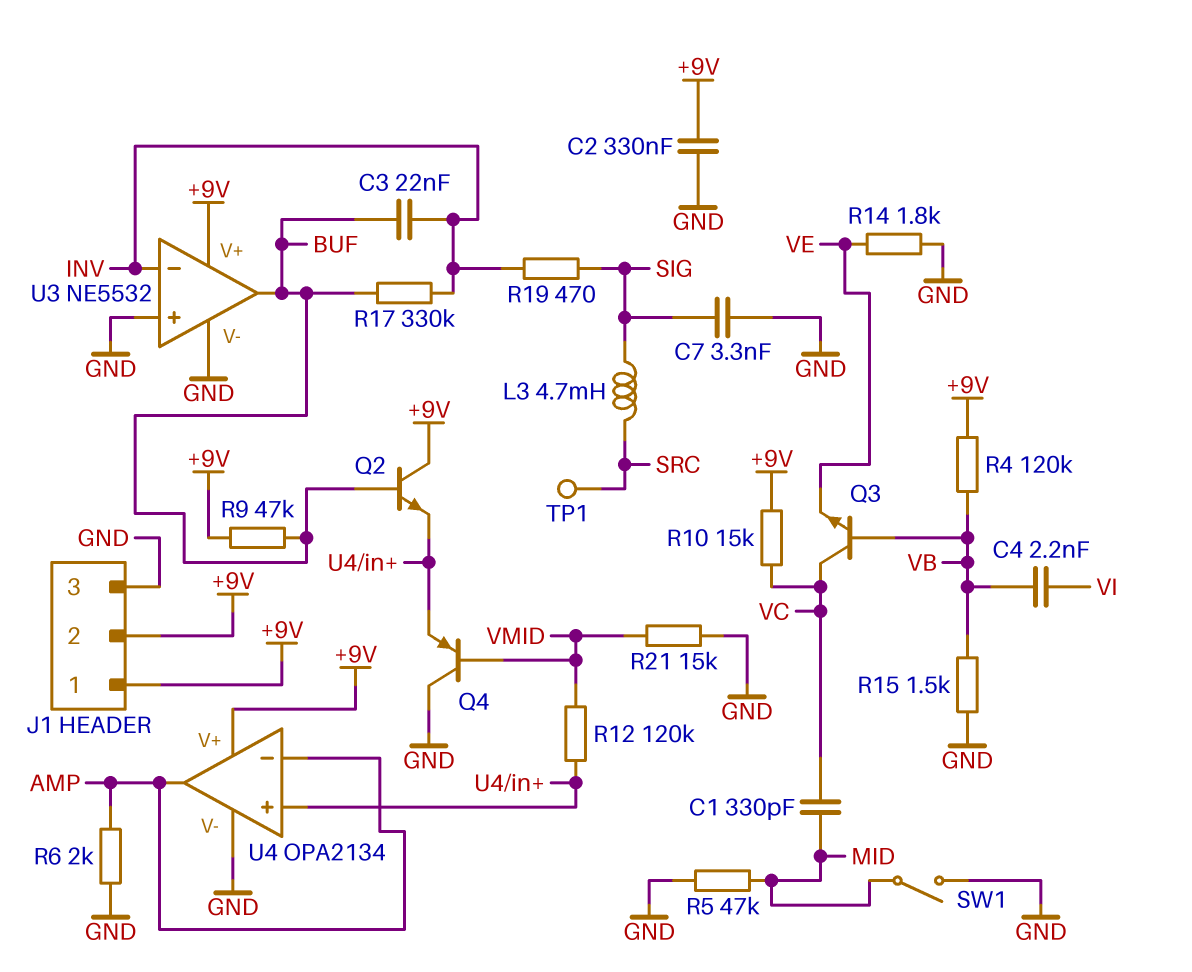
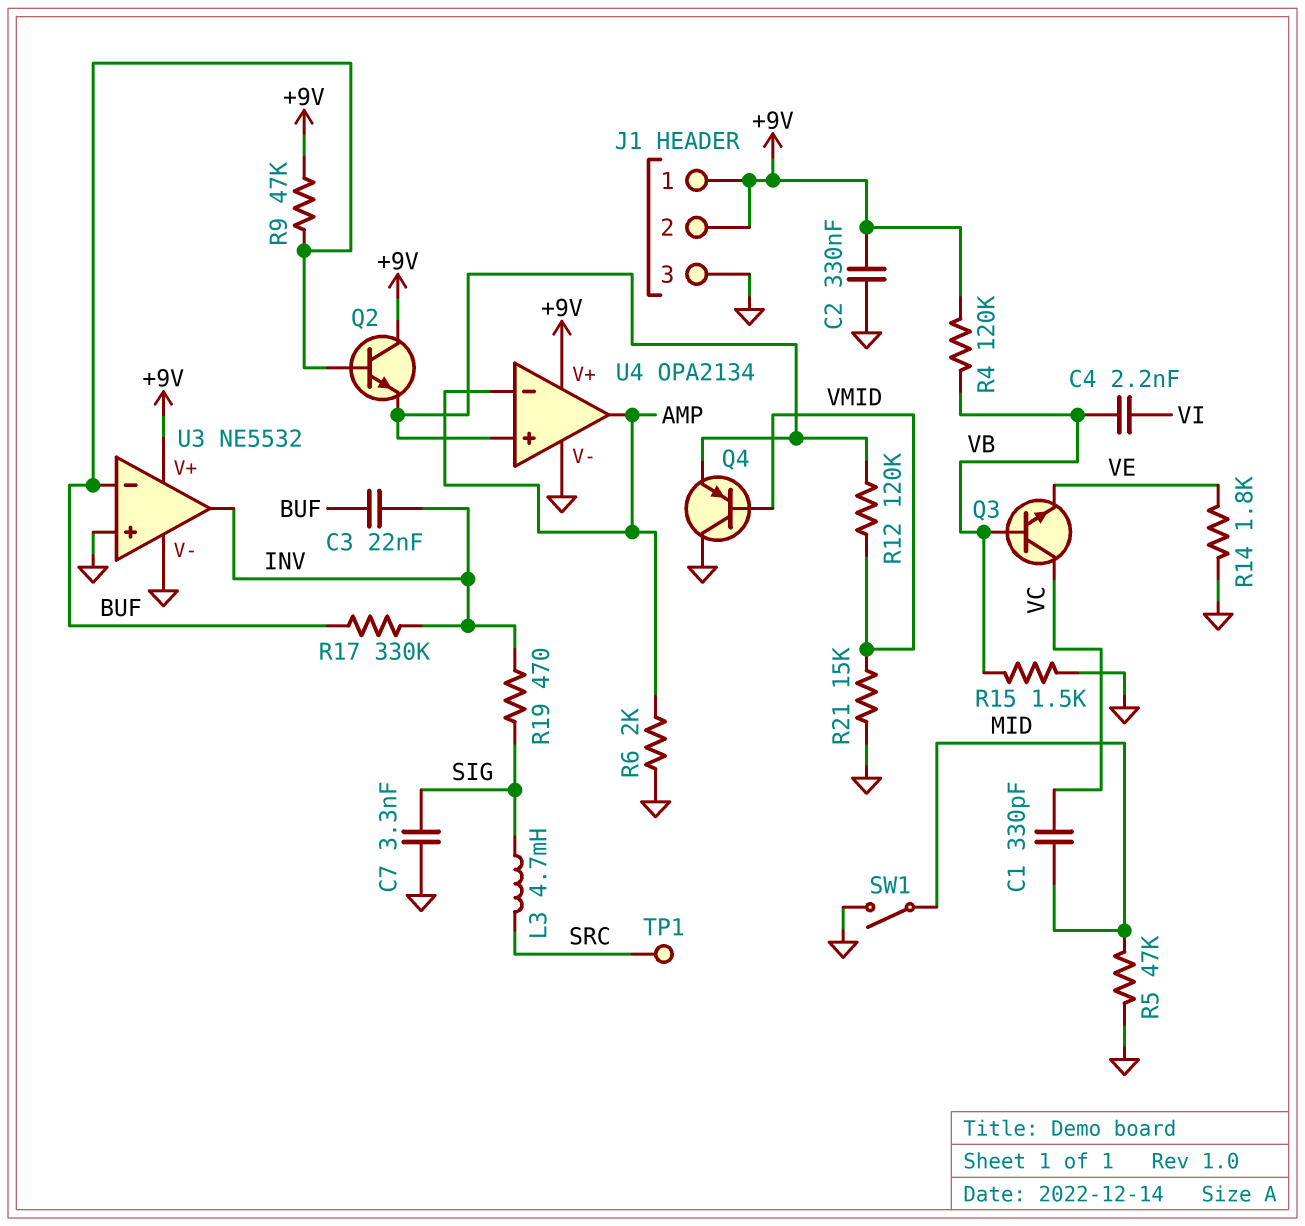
R10: 15k (+9V, VC) -> none
U3 pin in-: INV -> BUF
U3 pin out: BUF -> INV

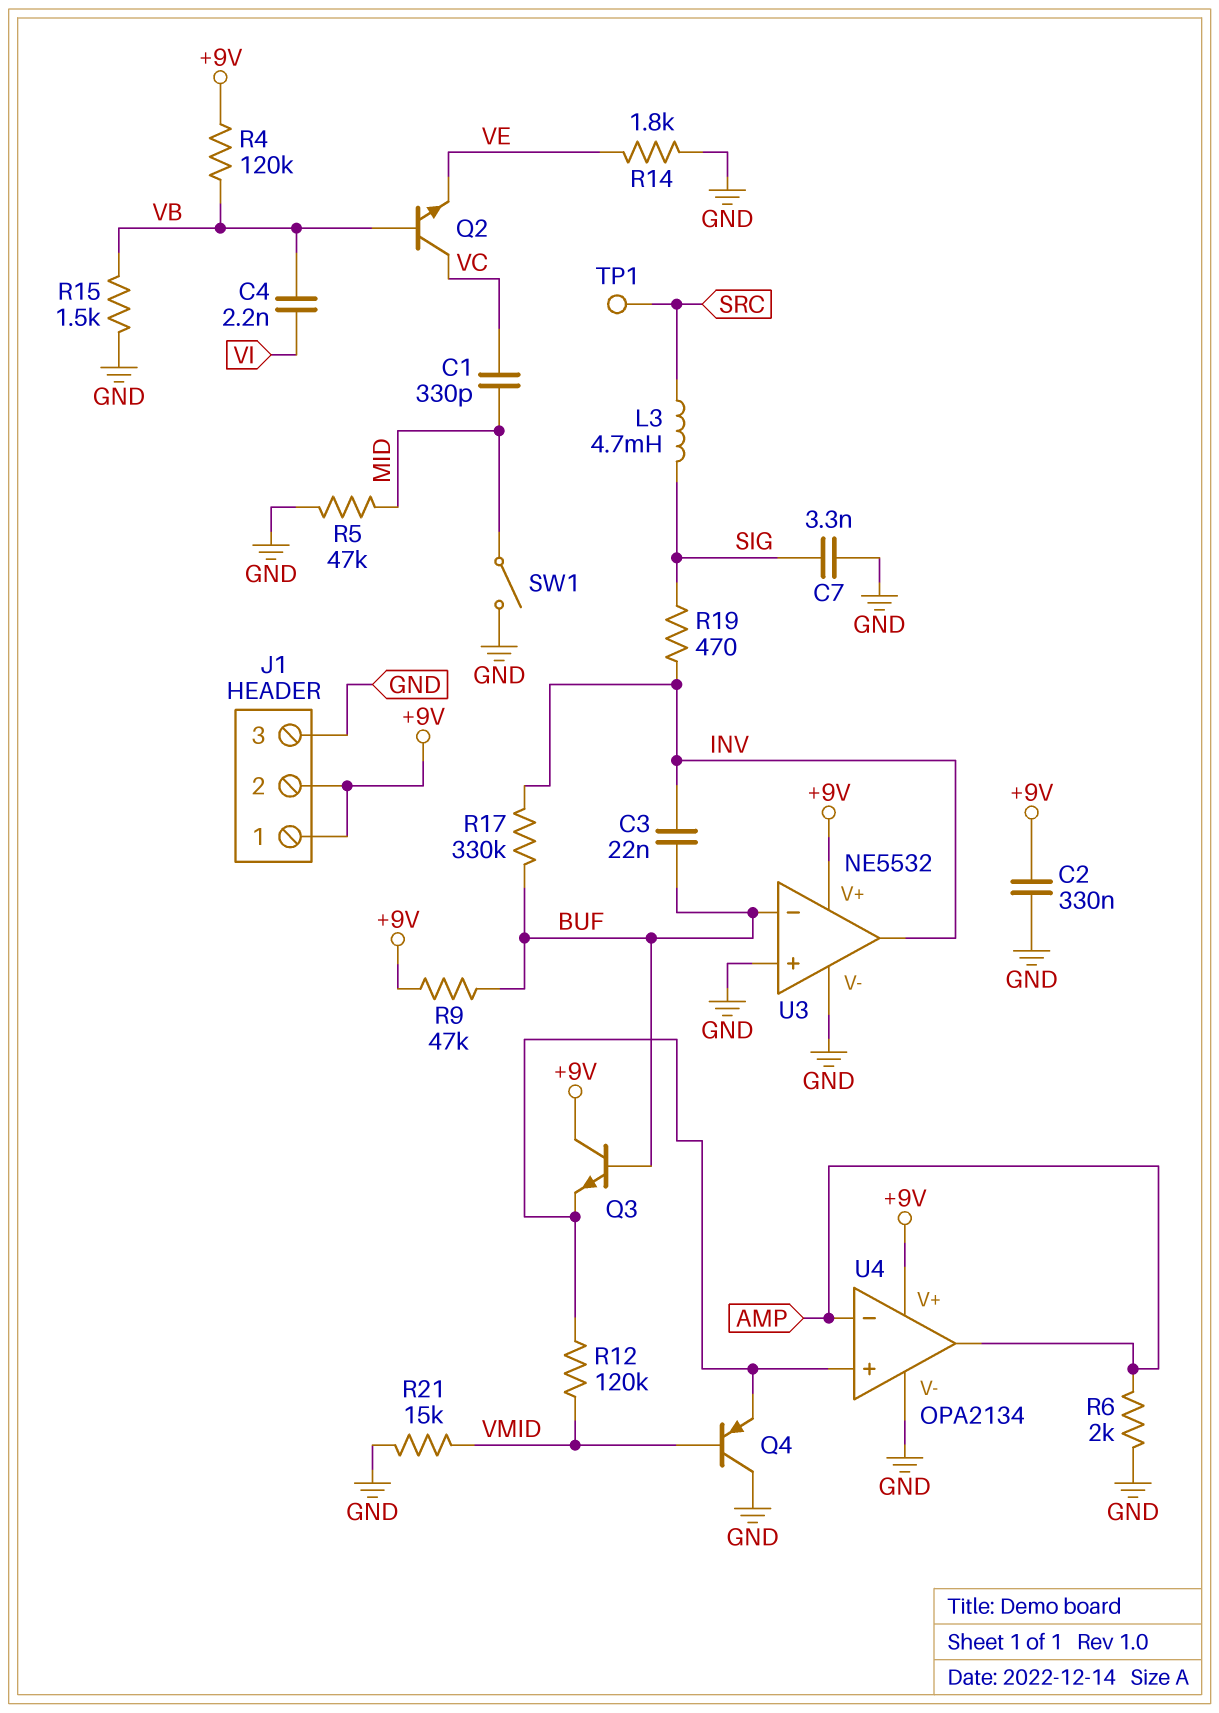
Q2: NPN (B BUF, C +9V, E U4/in+) -> NPN (B VB, C VC, E VE)
Q3: NPN (B VB, C VC, E VE) -> NPN (B BUF, C +9V, E U4/in+)

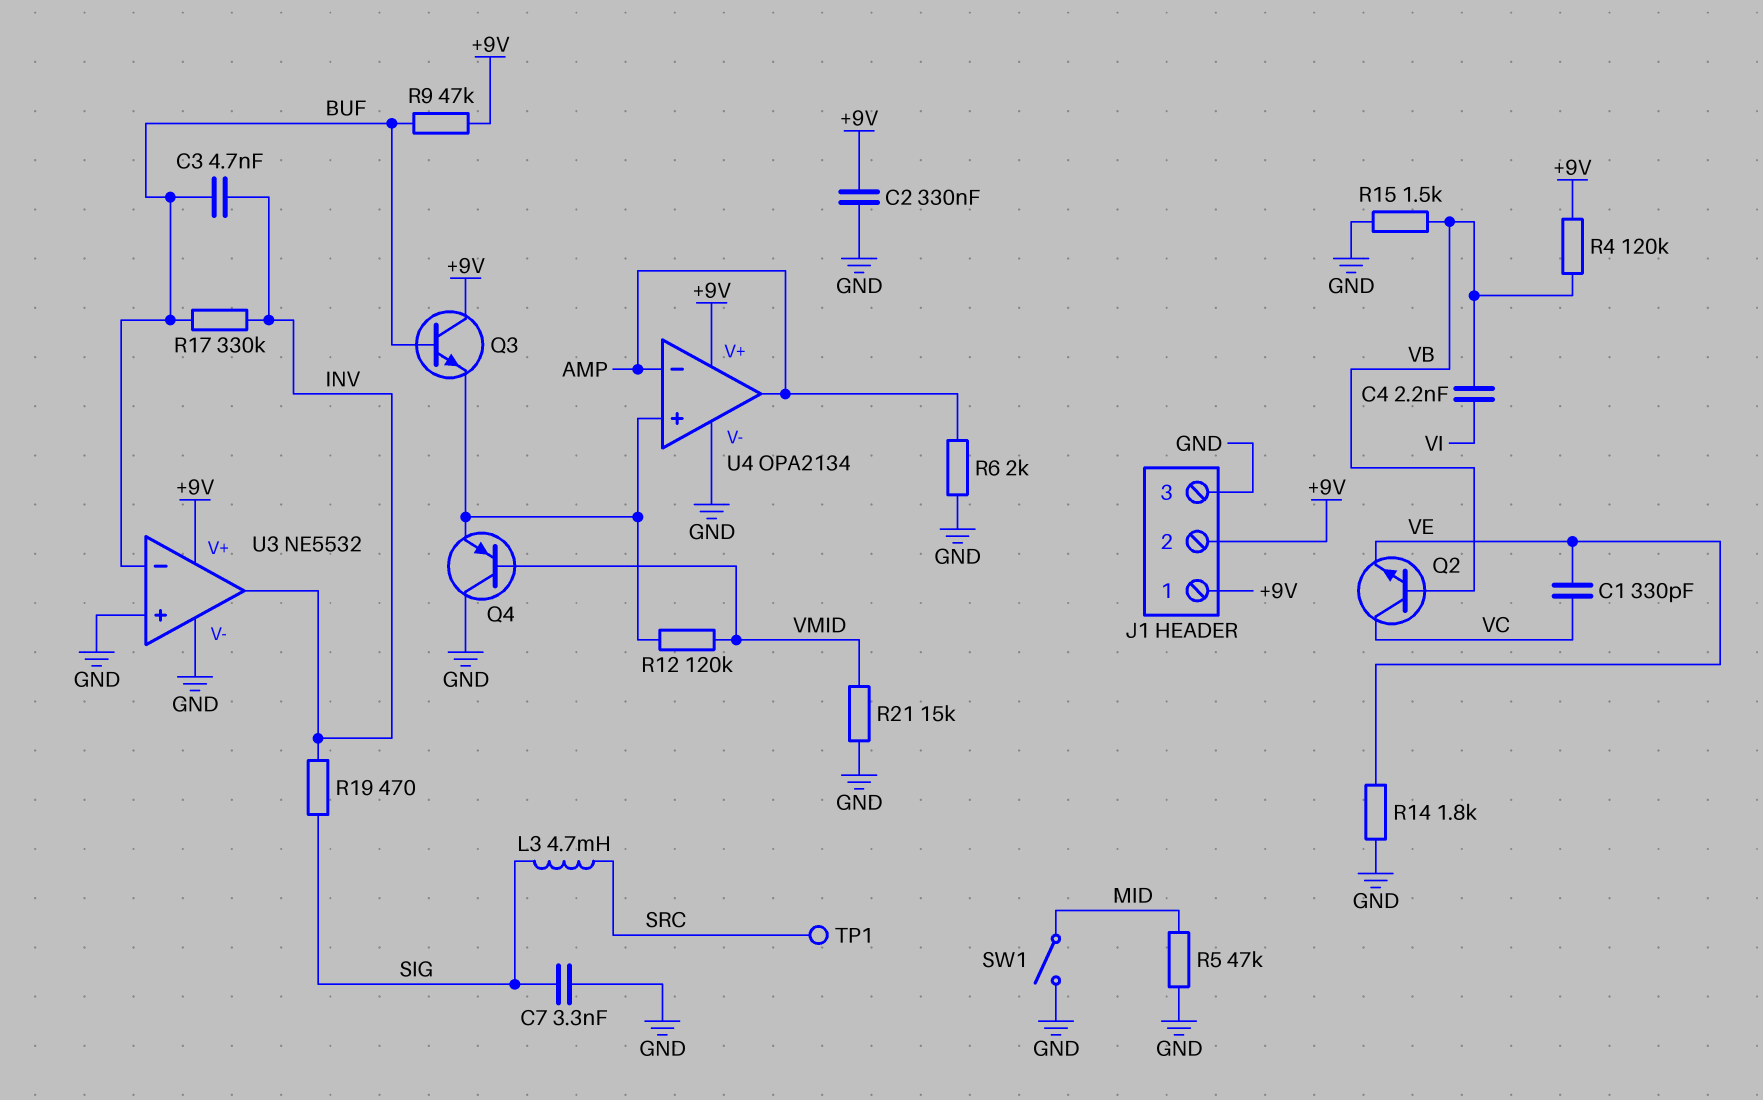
C1: 330pF (MID, VC) -> 330pF (VC, VE)
C3: 22nF (BUF, INV) -> 4.7nF (BUF, INV)

